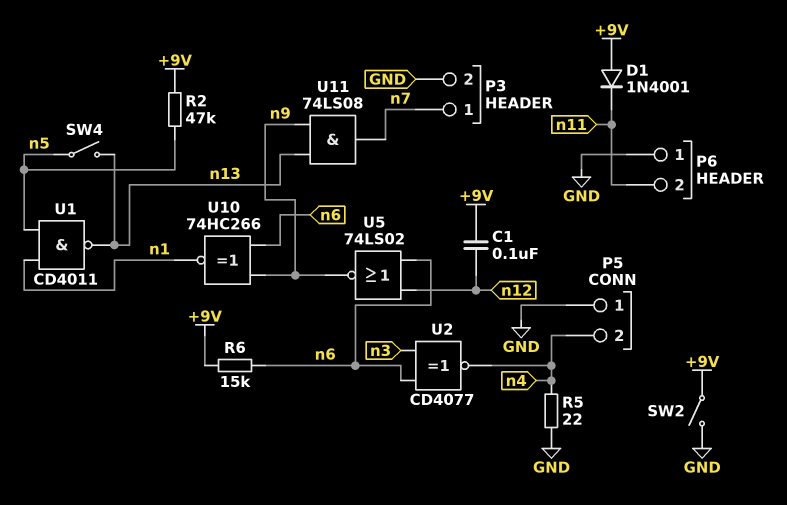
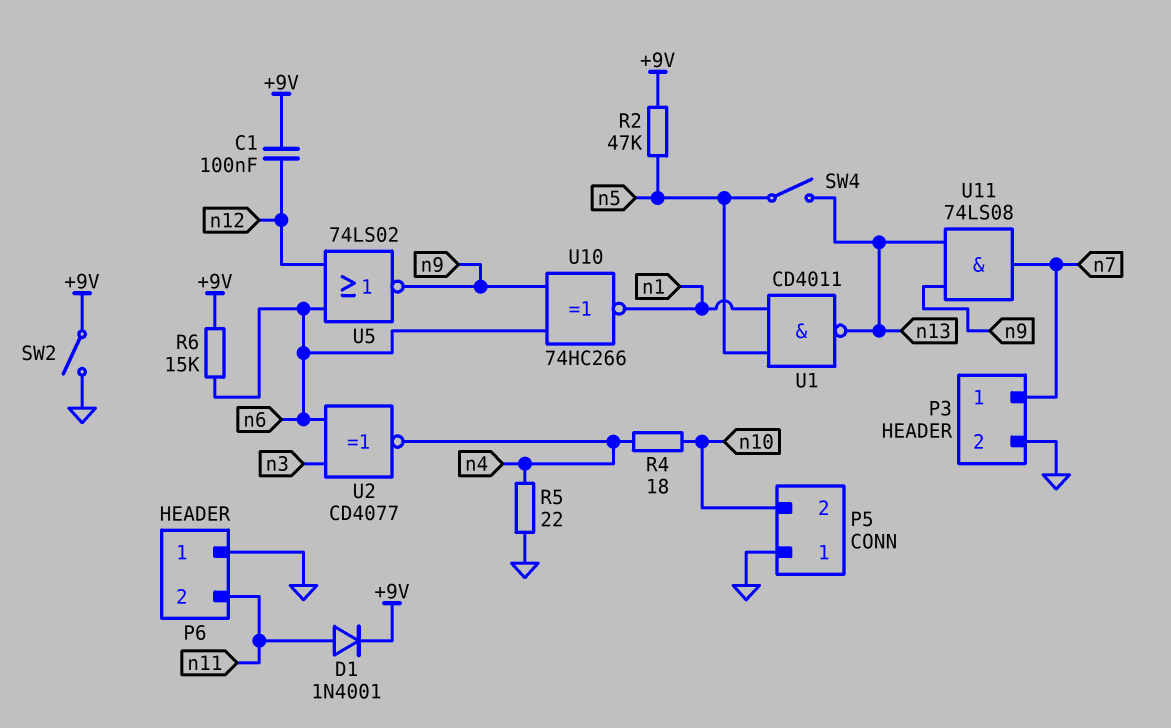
D1: diode 1N4001 (A +9V, K n11) -> diode 1N4001 (A n11, K +9V)
P5 pin 2: n4 -> n10
R4: none -> 18 (n4, n10)

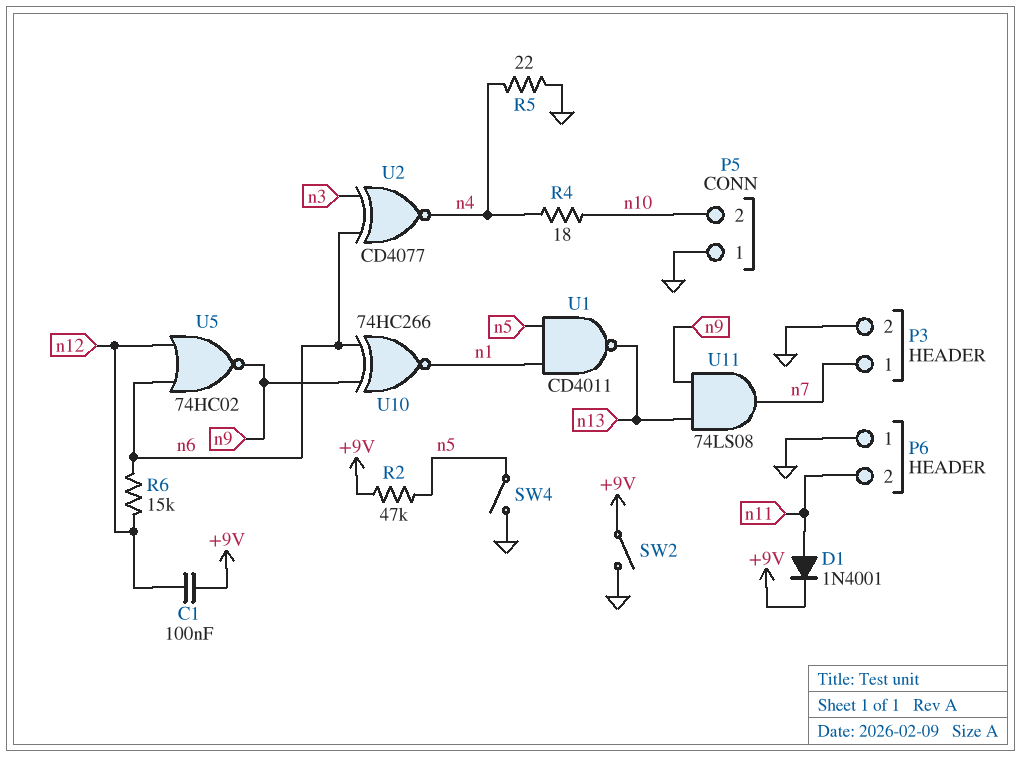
R6: 15k (+9V, n6) -> 15k (n6, n12)
SW4: switch (n5, n13) -> switch (GND, n5)
U5: NOR 74LS02 (in n6, in n12, out n9) -> NOR 74HC02 (in n6, in n12, out n9)

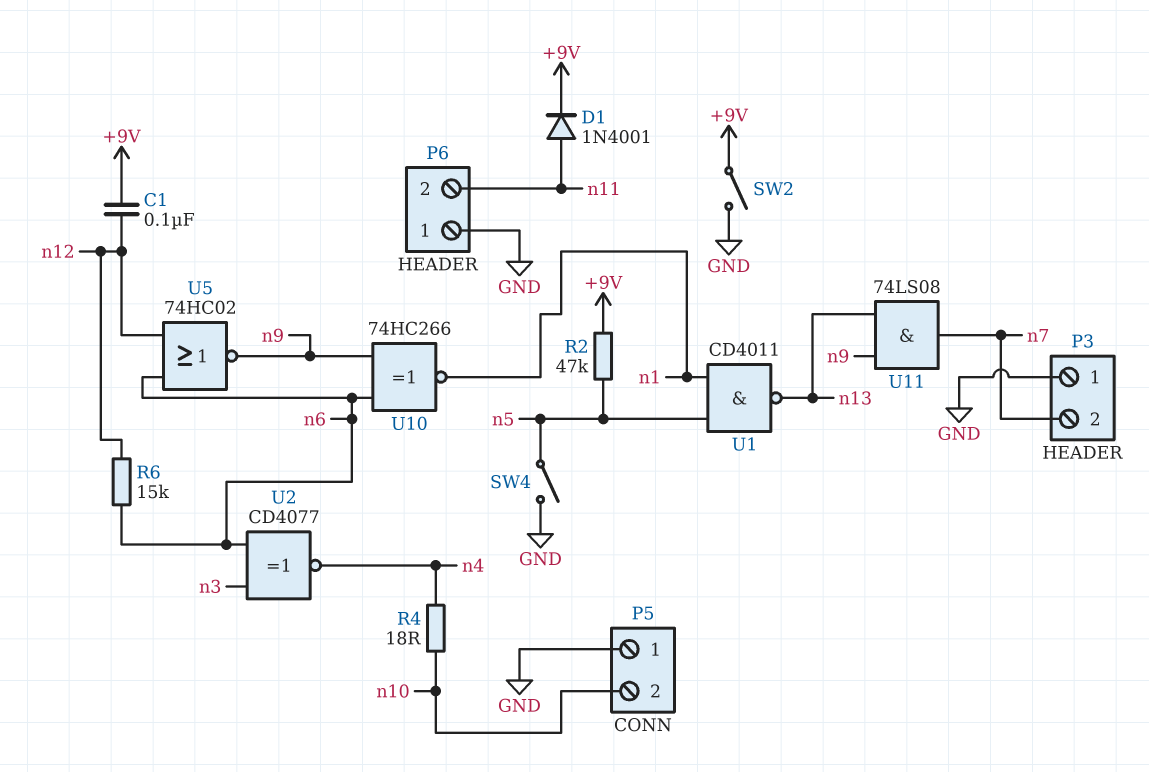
P3 pin 1: n7 -> GND
P3 pin 2: GND -> n7
R5: 22 (GND, n4) -> none

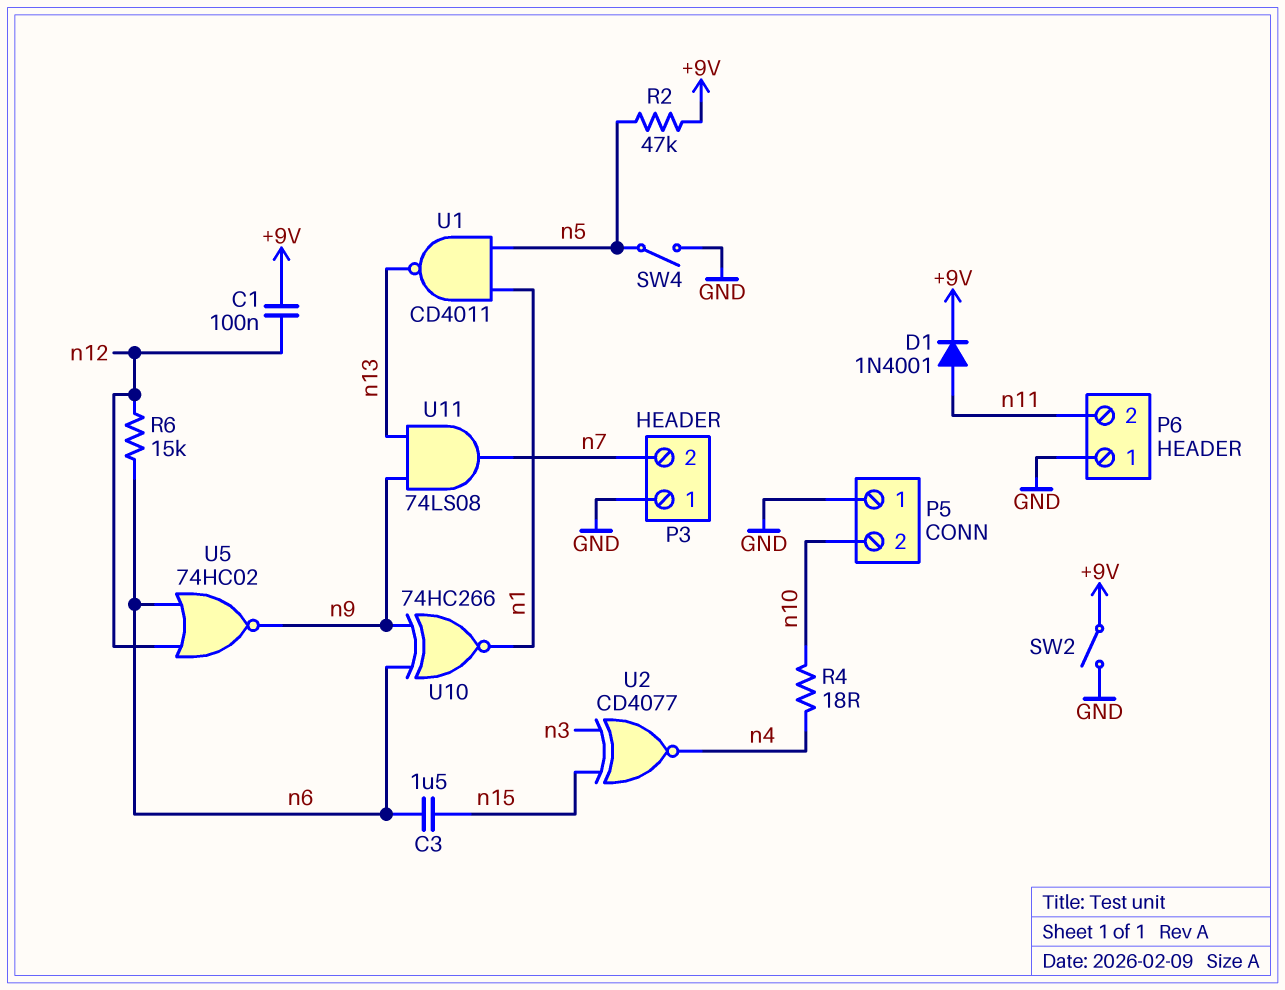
C3: none -> 1.5uF (n6, n15)
U2: XNOR CD4077 (in n3, in n6, out n4) -> XNOR CD4077 (in n3, in n15, out n4)

